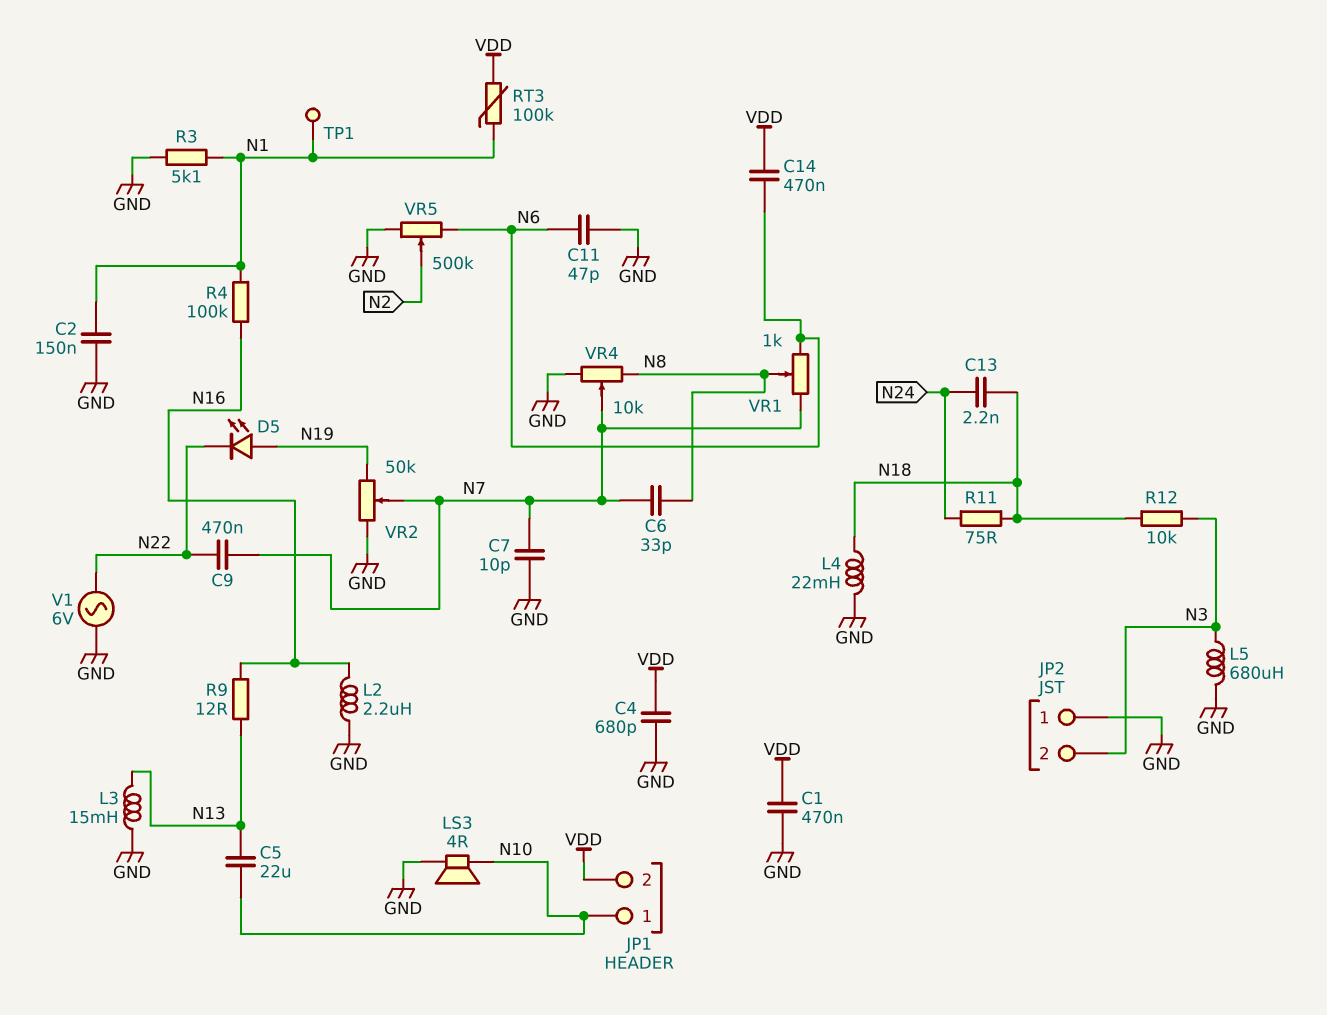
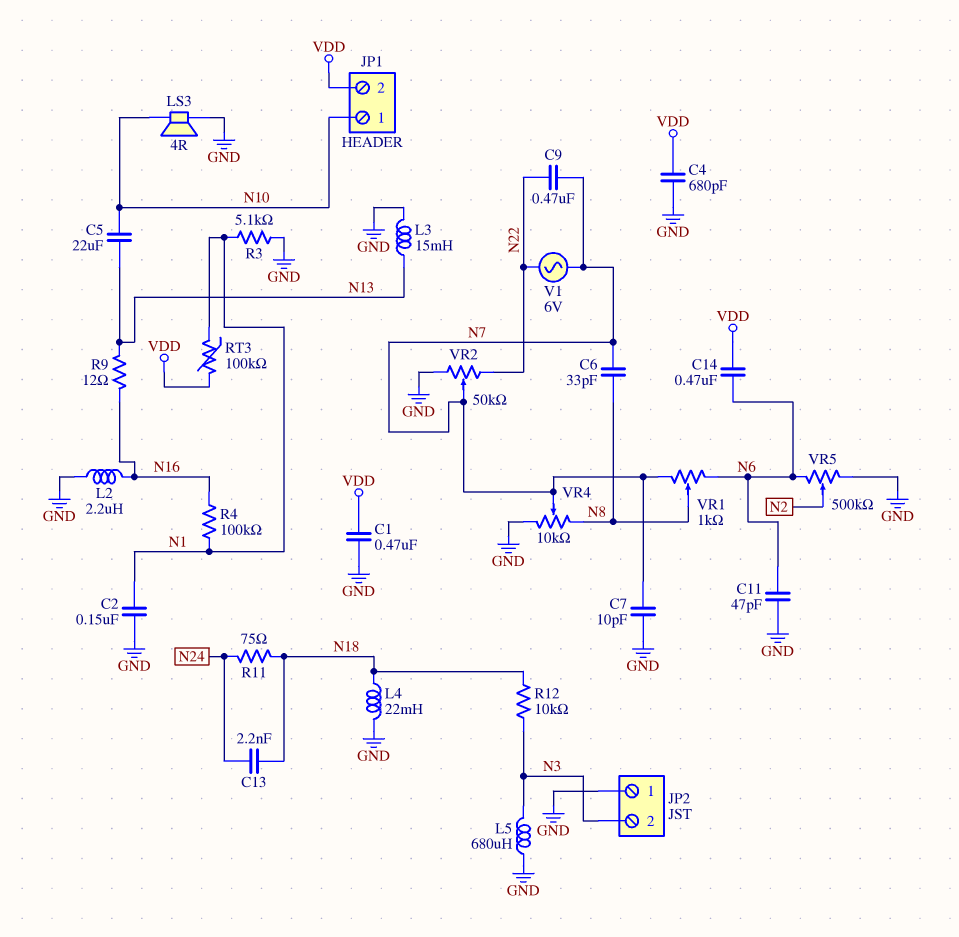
D5: LED (A N19, K N22) -> none
TP1: test point (N1) -> none
V1: AC 6V (GND, N22) -> AC 6V (N7, N22)
VR2: 50k (GND, N19, wiper N7) -> 50k (GND, N22, wiper N7)

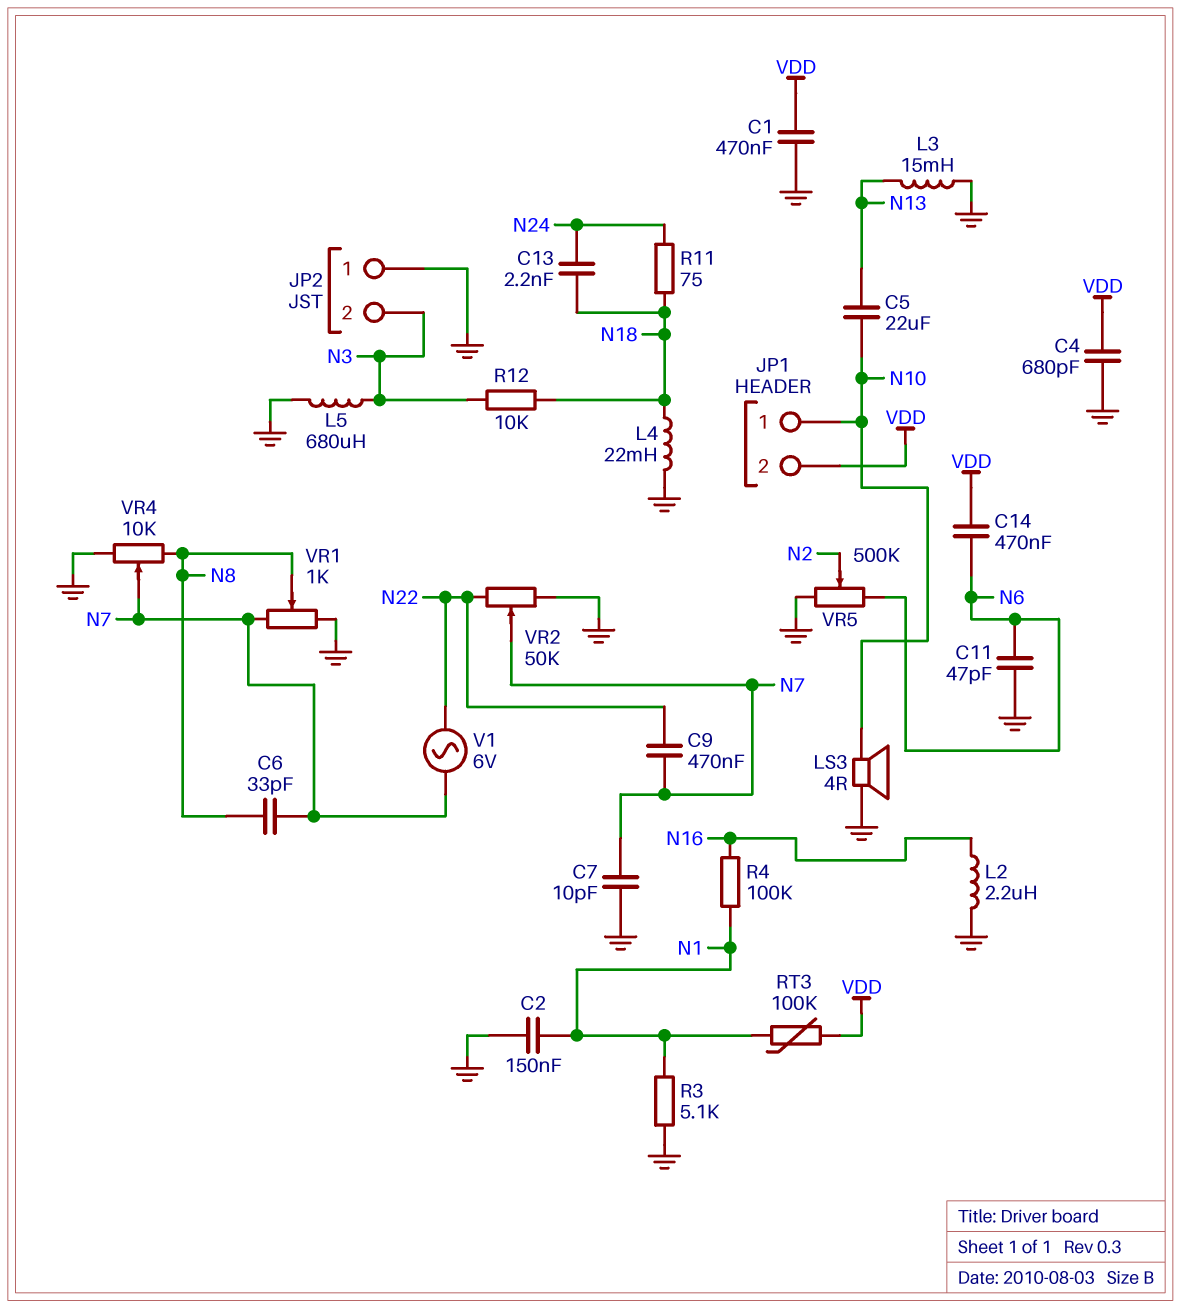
R9: 12 (N13, N16) -> none
VR1: 1k (N6, N7, wiper N8) -> 1k (GND, N7, wiper N8)

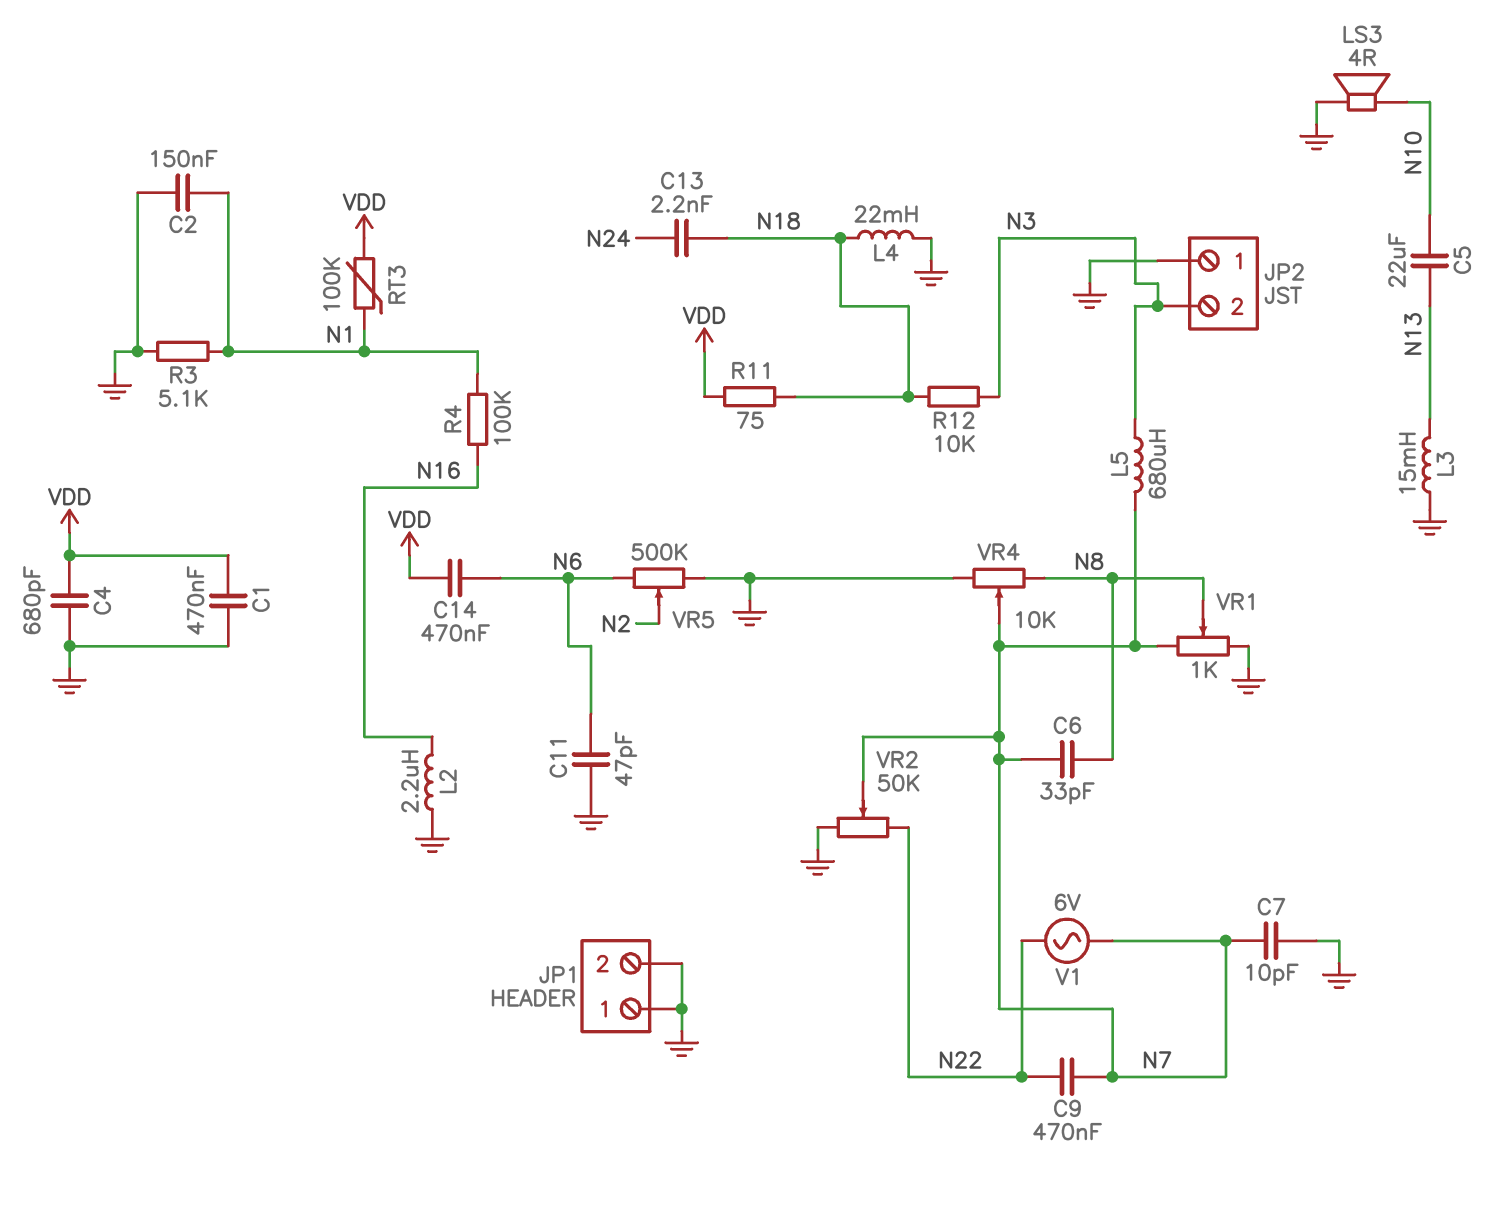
JP1 pin 1: N10 -> GND
JP1 pin 2: VDD -> GND
L5: 680uH (GND, N3) -> 680uH (N3, N7)
R11: 75 (N18, N24) -> 75 (N18, VDD)

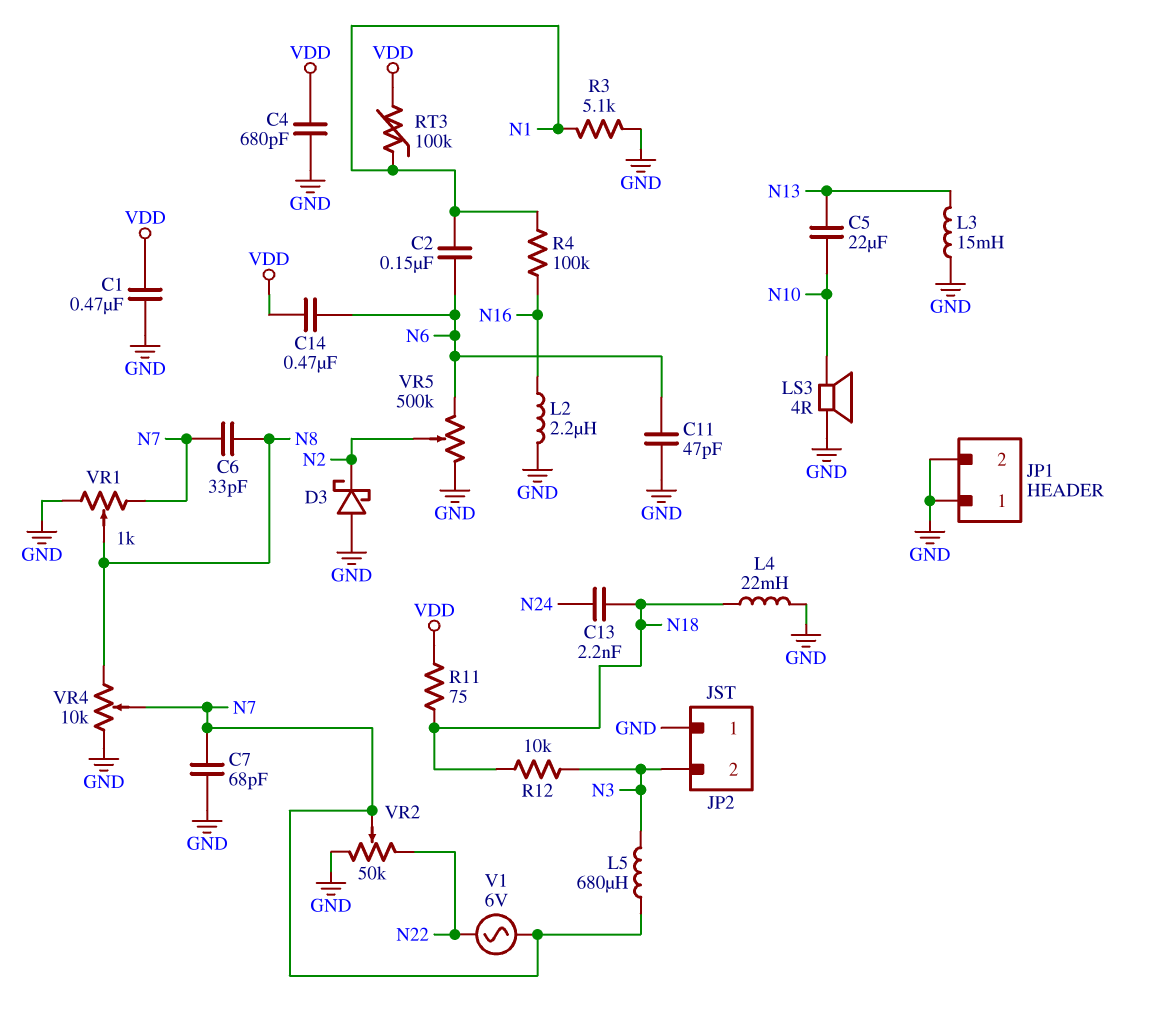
C2: 150nF (GND, N1) -> 150nF (N1, N6)
C7: 10pF (GND, N7) -> 68pF (GND, N7)
C9: 470nF (N7, N22) -> none
D3: none -> schottky (A GND, K N2)

